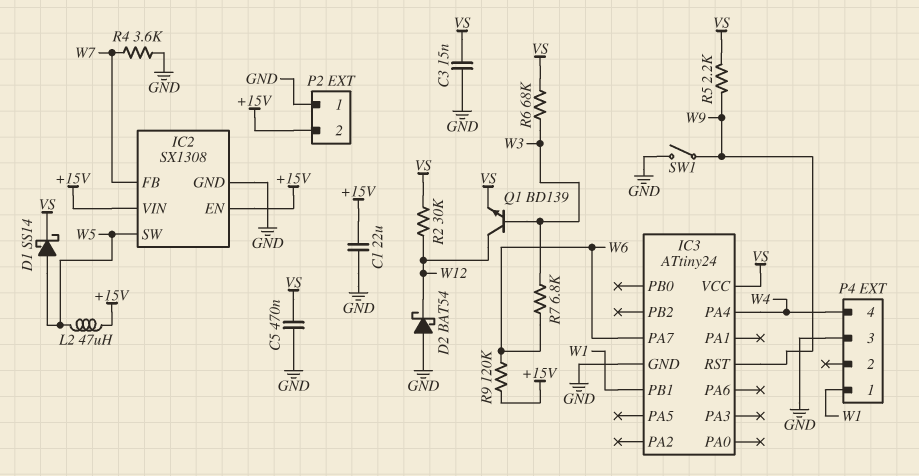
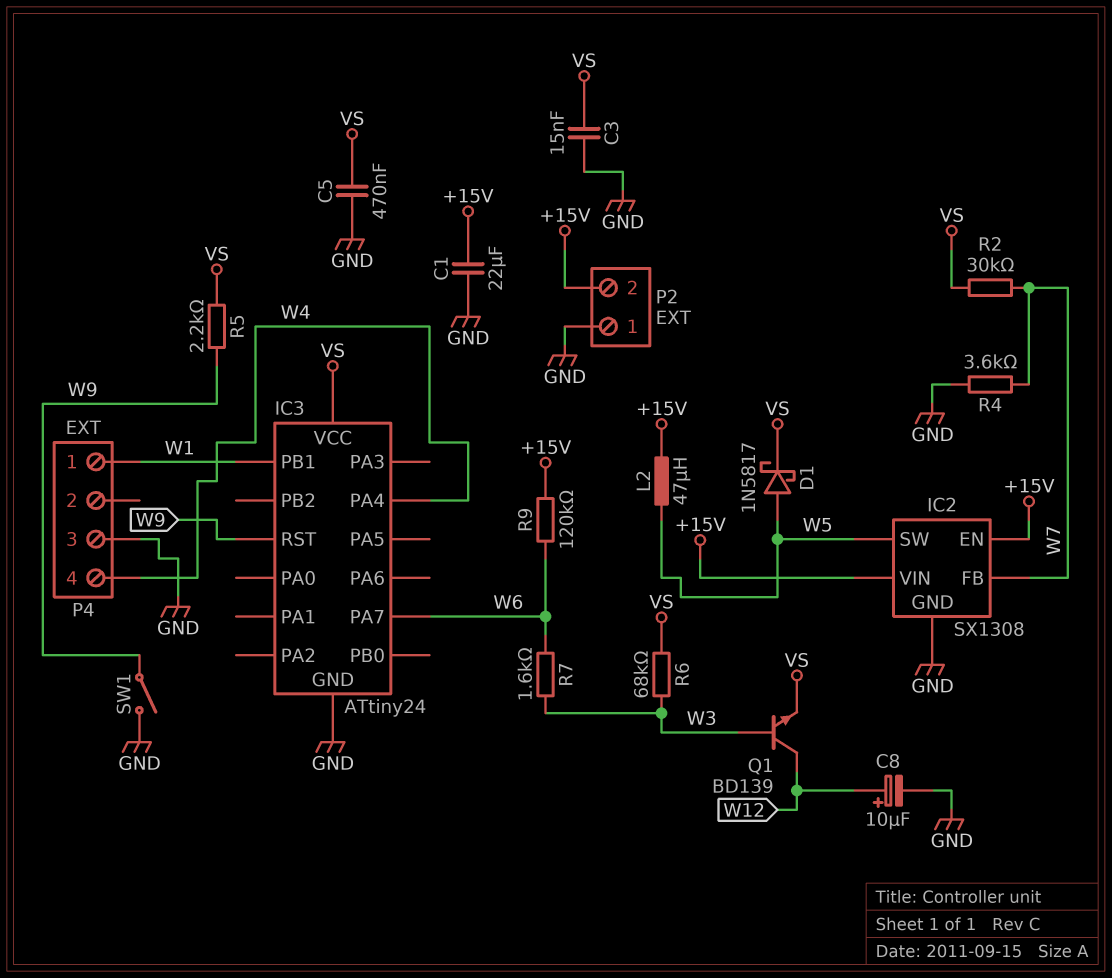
C8: none -> 10uF (plus W12, minus GND)
D1: schottky SS14 (A W5, K VS) -> schottky 1N5817 (A W5, K VS)
D2: schottky BAT54 (A GND, K W12) -> none
R2: 30k (VS, W12) -> 30k (VS, W7)
R7: 6.8k (W3, W6) -> 1.6k (W3, W6)

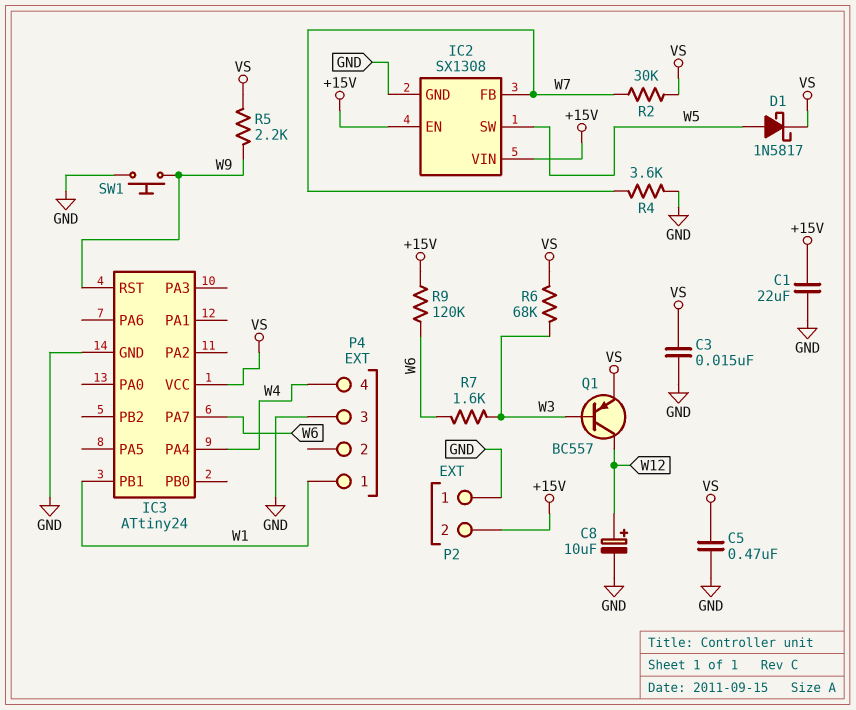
L2: 47uH (+15V, W5) -> none
Q1: NPN BD139 (B W3, C W12, E VS) -> PNP BC557 (B W3, C W12, E VS)
SW1: switch (GND, W9) -> button (GND, W9)

